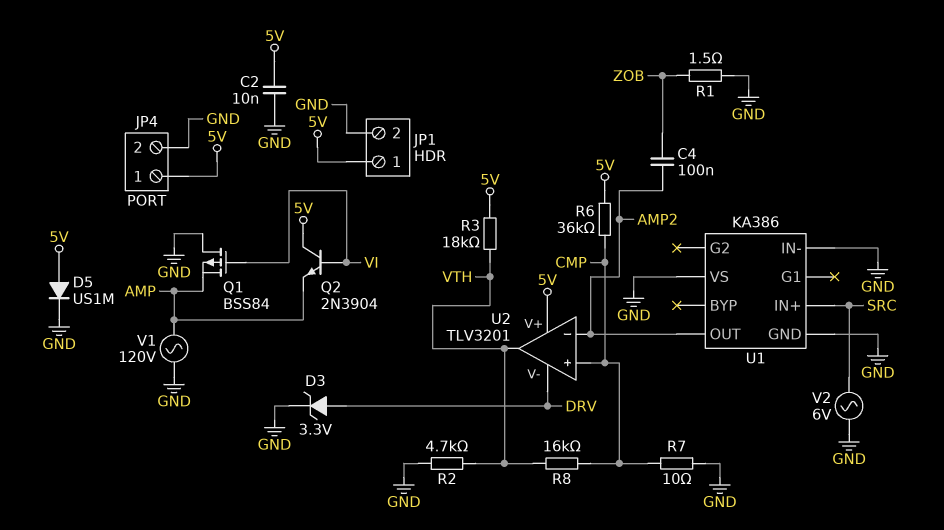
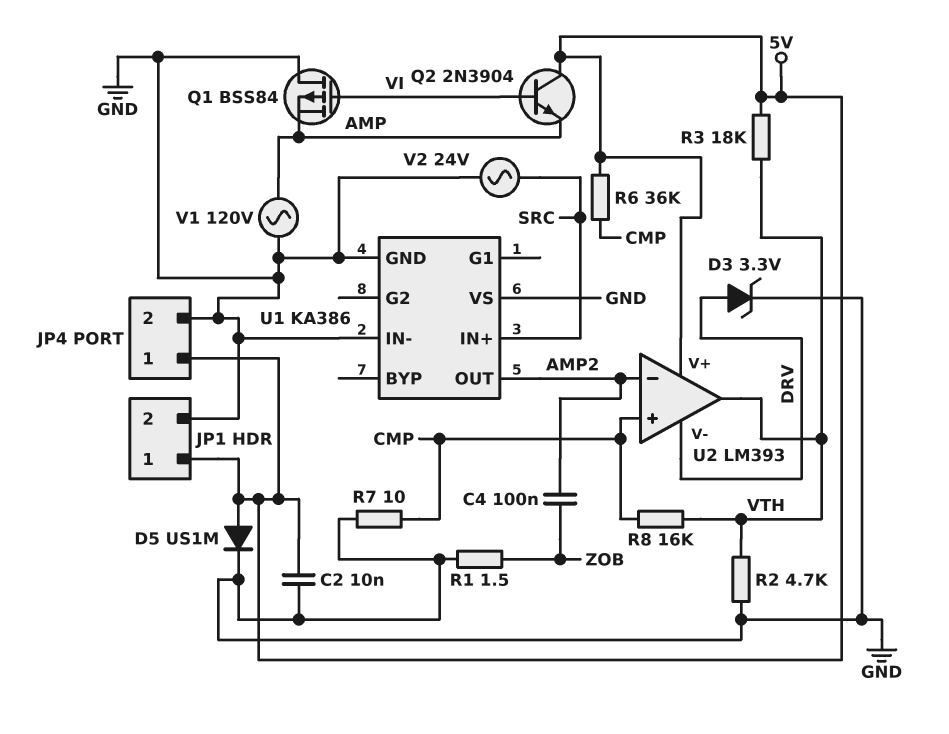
U2: TLV3201 -> LM393
V2: AC 6V (GND, SRC) -> AC 24V (GND, SRC)

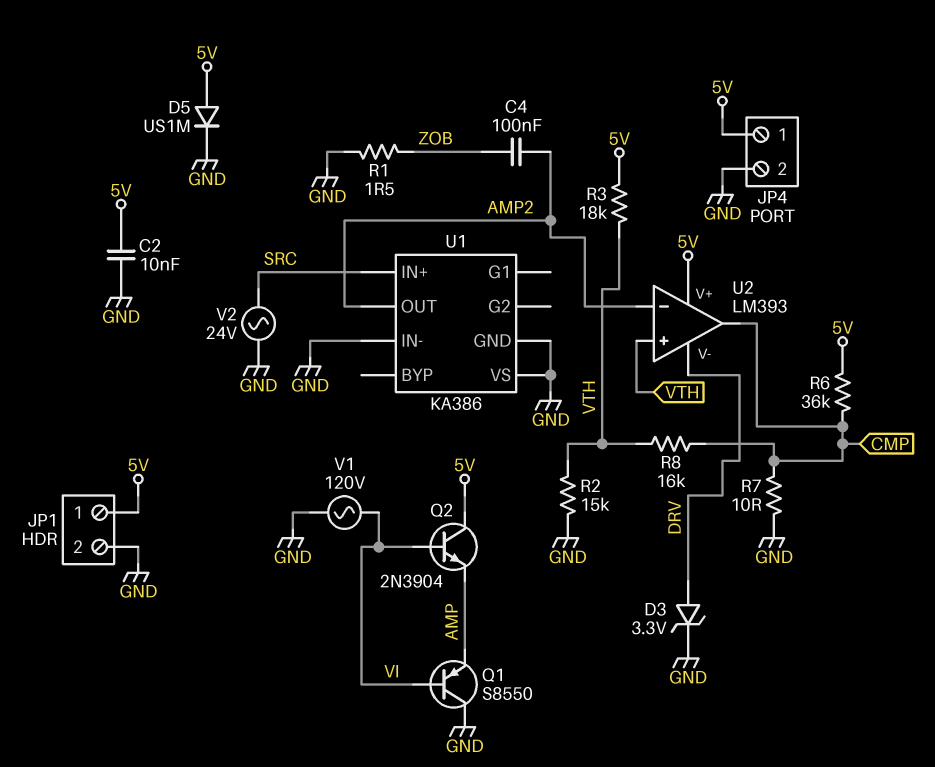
Q1: PMOS BSS84 (G VI, D GND, S AMP) -> PNP S8550 (B VI, C GND, E AMP)
R2: 4.7k (GND, VTH) -> 15k (GND, VTH)
U2 pin in+: CMP -> VTH
U2 pin out: VTH -> CMP
V1: AC 120V (AMP, GND) -> AC 120V (GND, VI)

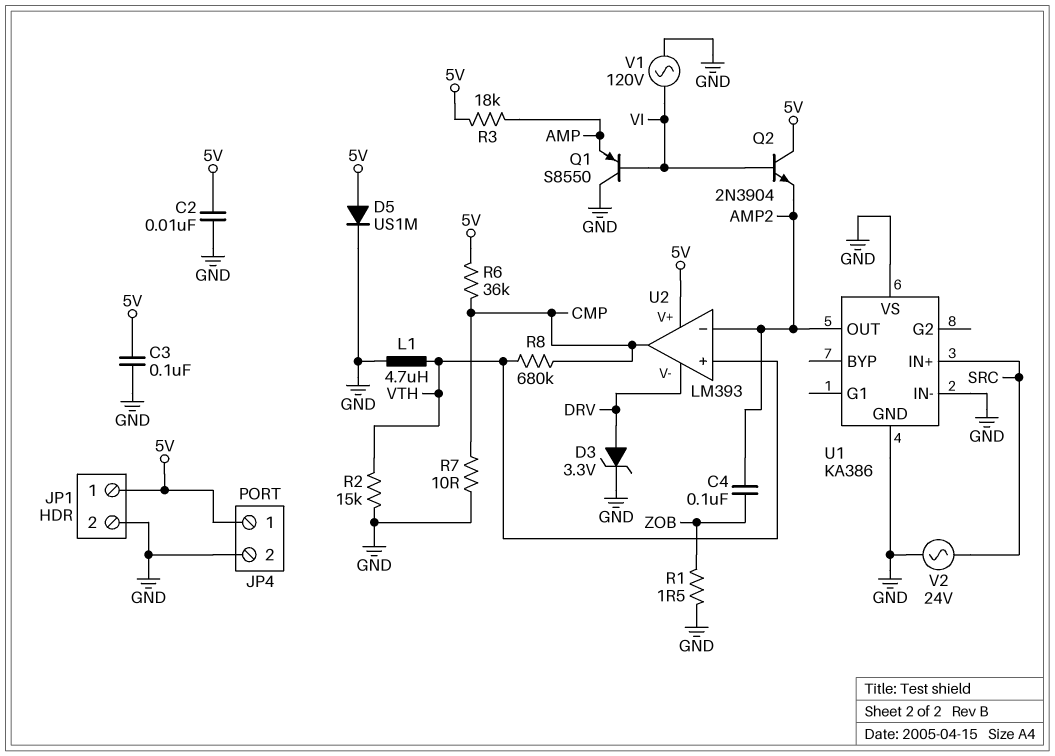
C3: none -> 100nF (5V, GND)
L1: none -> 4.7uH (GND, VTH)
Q2: NPN 2N3904 (B VI, C 5V, E AMP) -> NPN 2N3904 (B VI, C 5V, E AMP2)
R3: 18k (5V, VTH) -> 18k (5V, AMP)
R8: 16k (CMP, VTH) -> 680k (CMP, VTH)

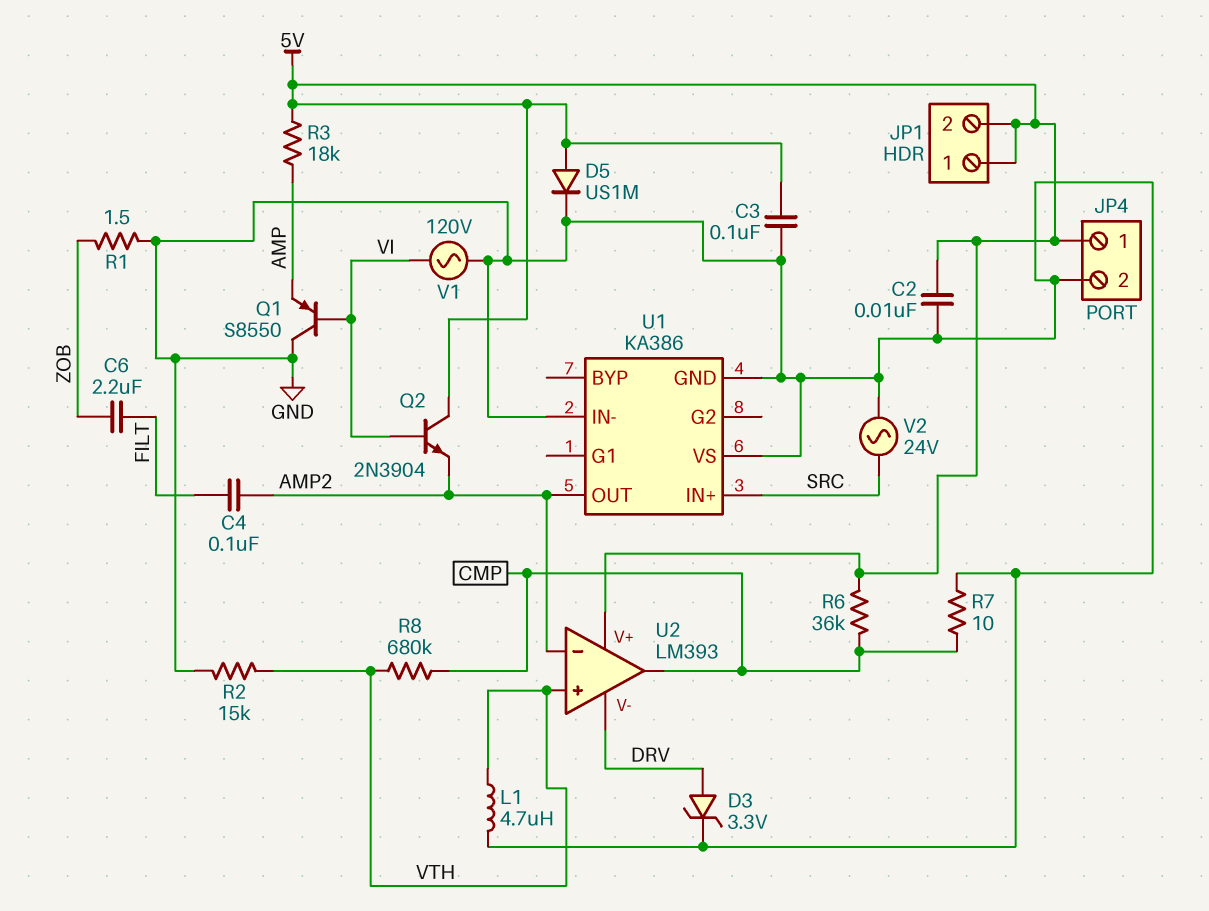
C4: 100nF (AMP2, ZOB) -> 100nF (AMP2, FILT)
C6: none -> 2.2uF (FILT, ZOB)
JP1 pin 2: GND -> 5V

